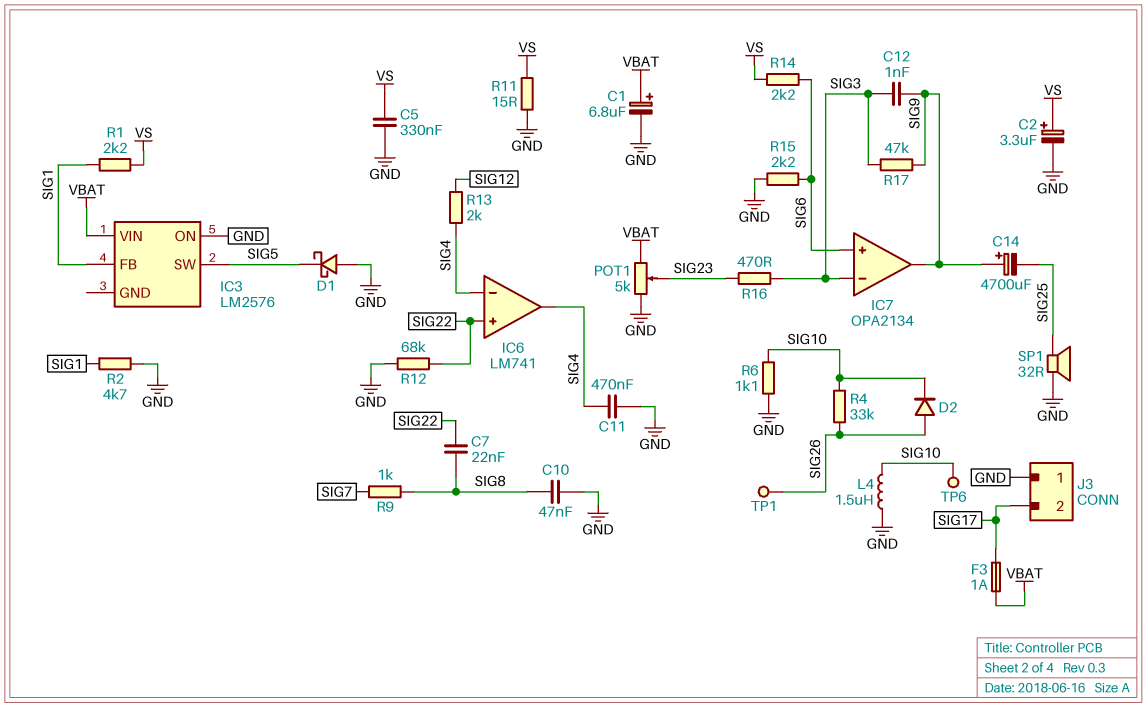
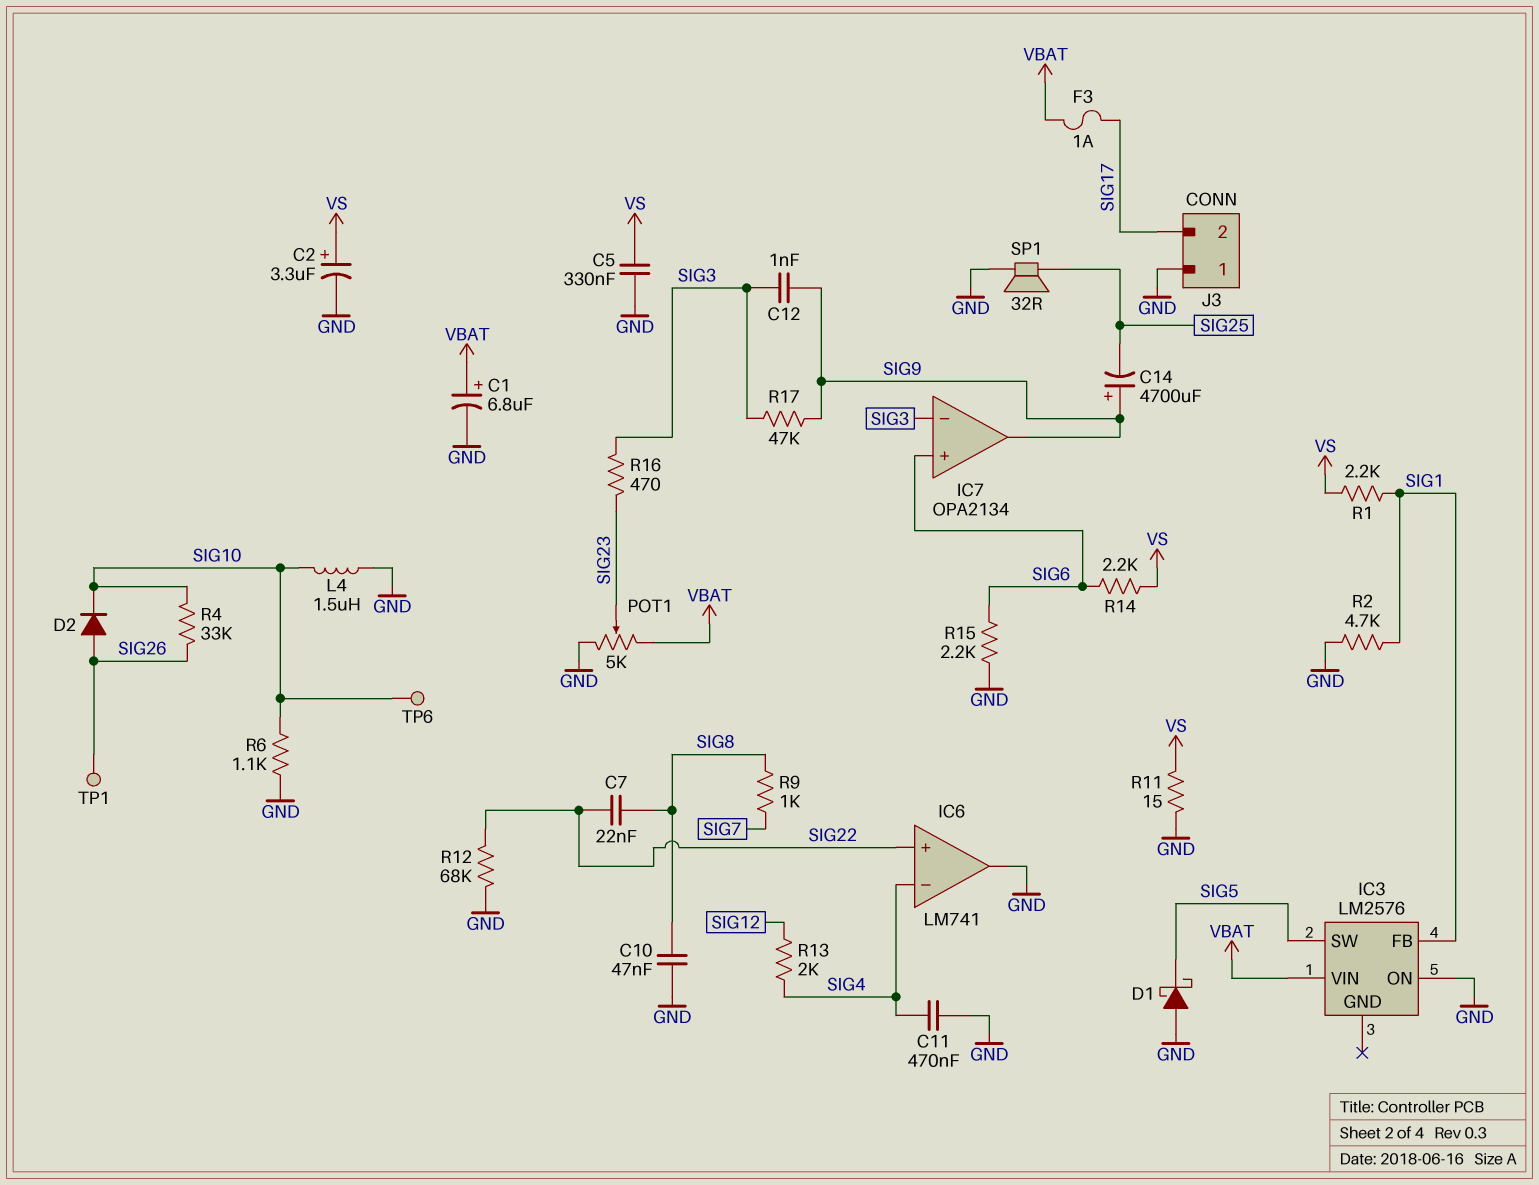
IC6 pin out: SIG4 -> GND

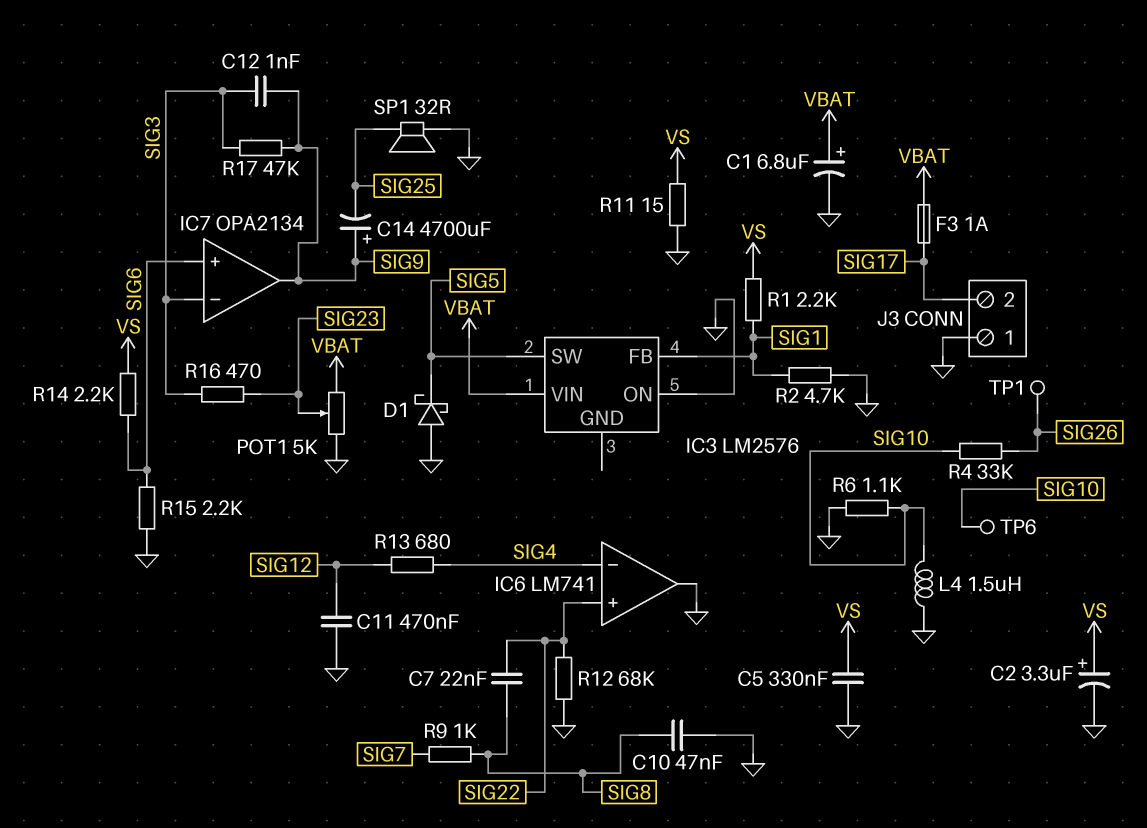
C11: 470nF (GND, SIG4) -> 470nF (GND, SIG12)
D2: diode (A SIG26, K SIG10) -> none
R13: 2k (SIG4, SIG12) -> 680 (SIG4, SIG12)

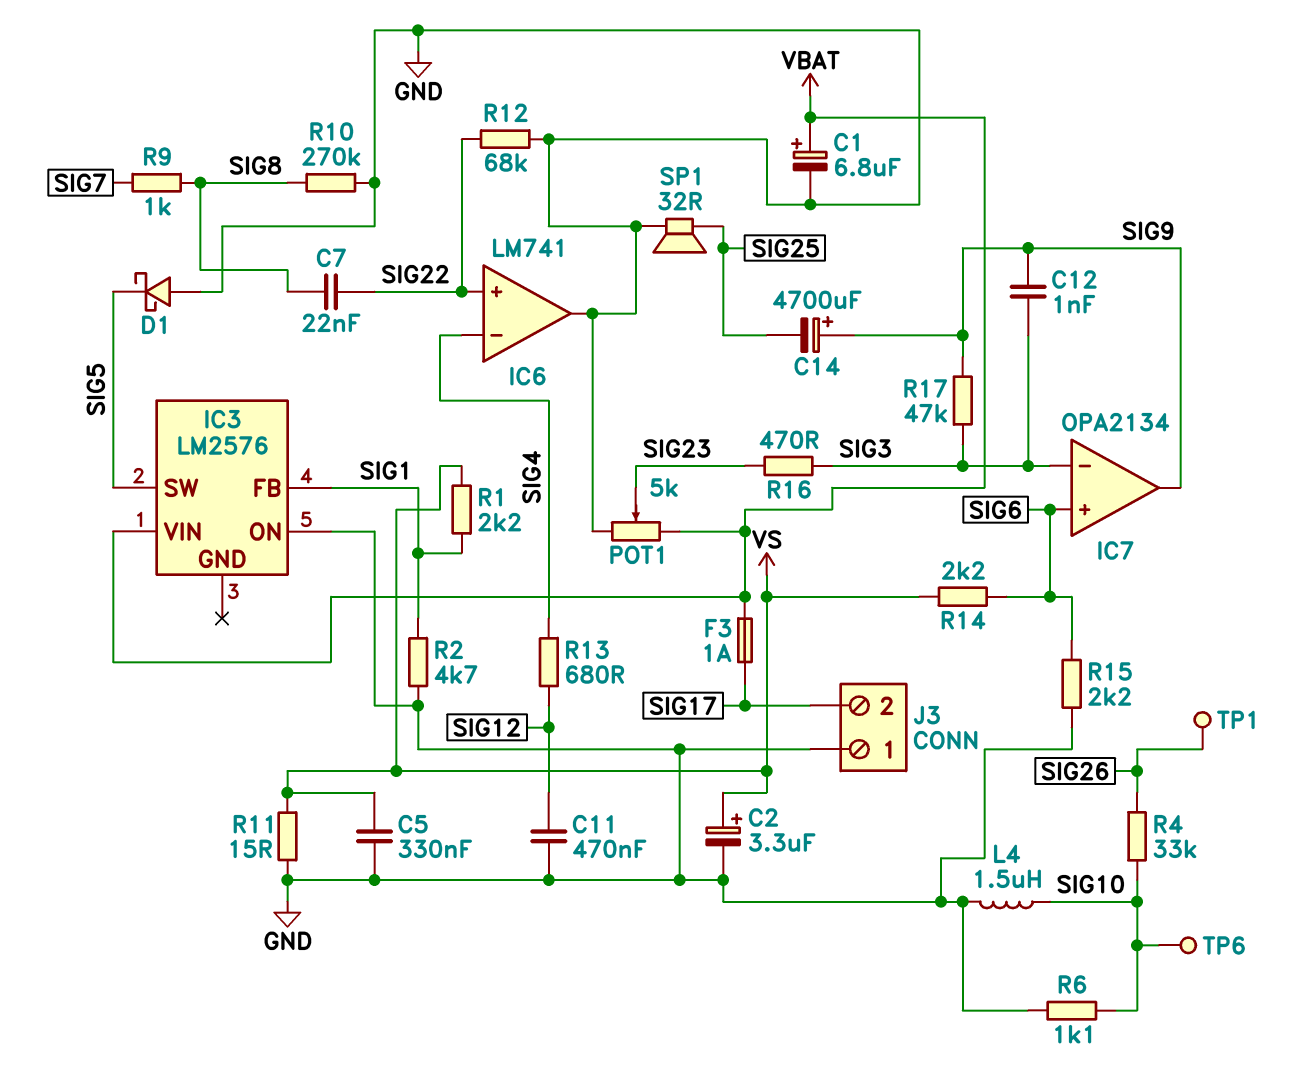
C10: 47nF (GND, SIG8) -> none
R10: none -> 270k (GND, SIG8)

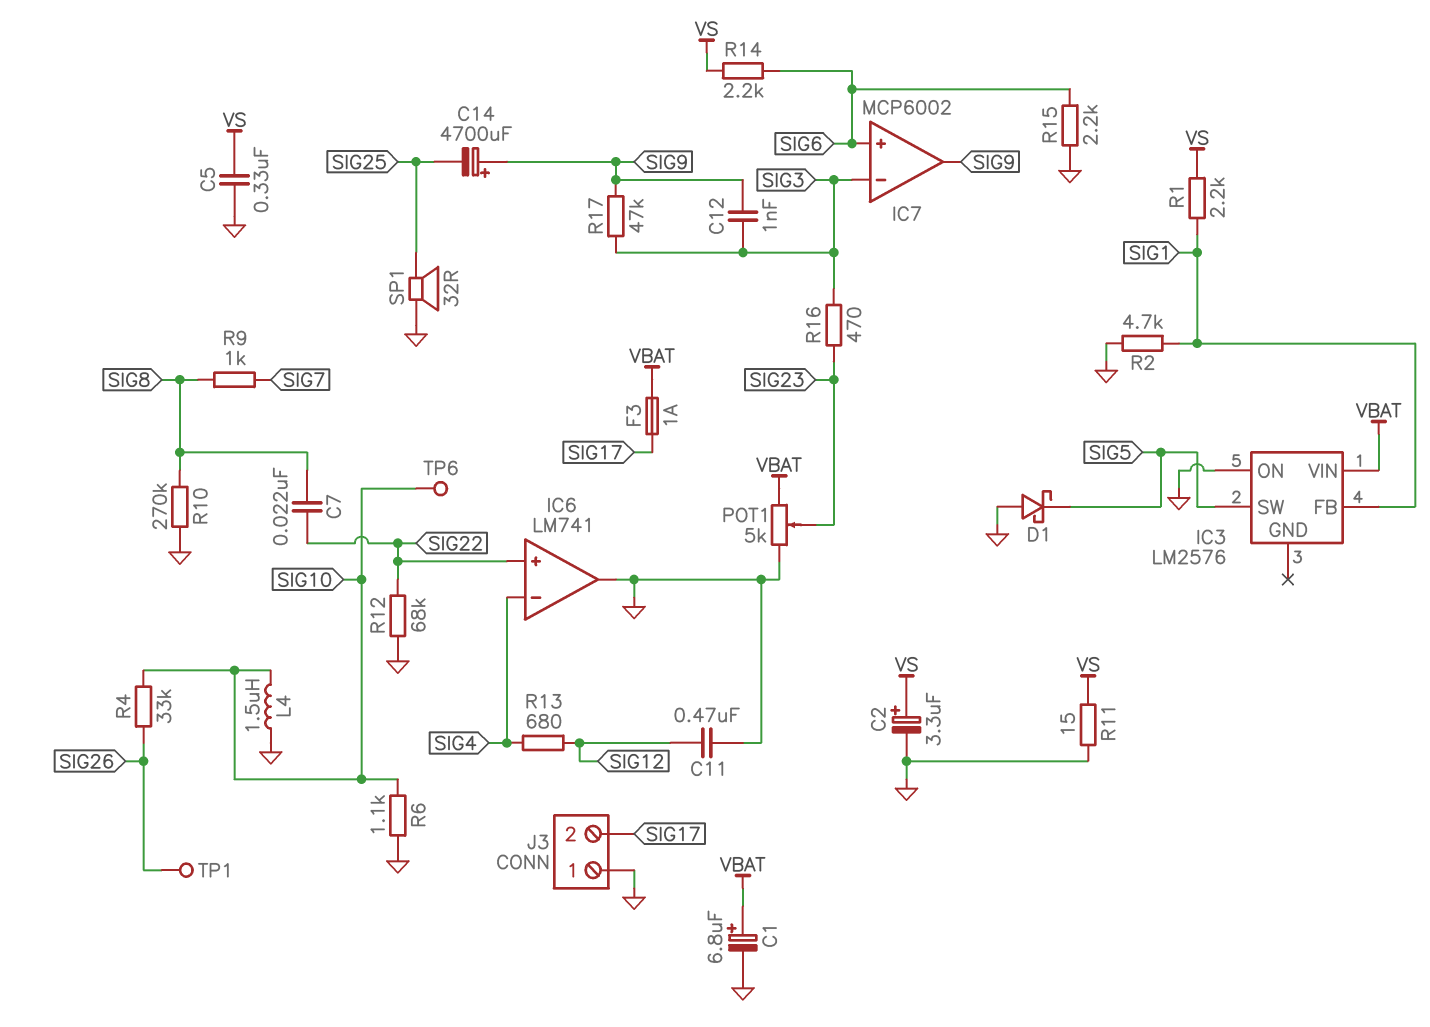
IC7: OPA2134 -> MCP6002

